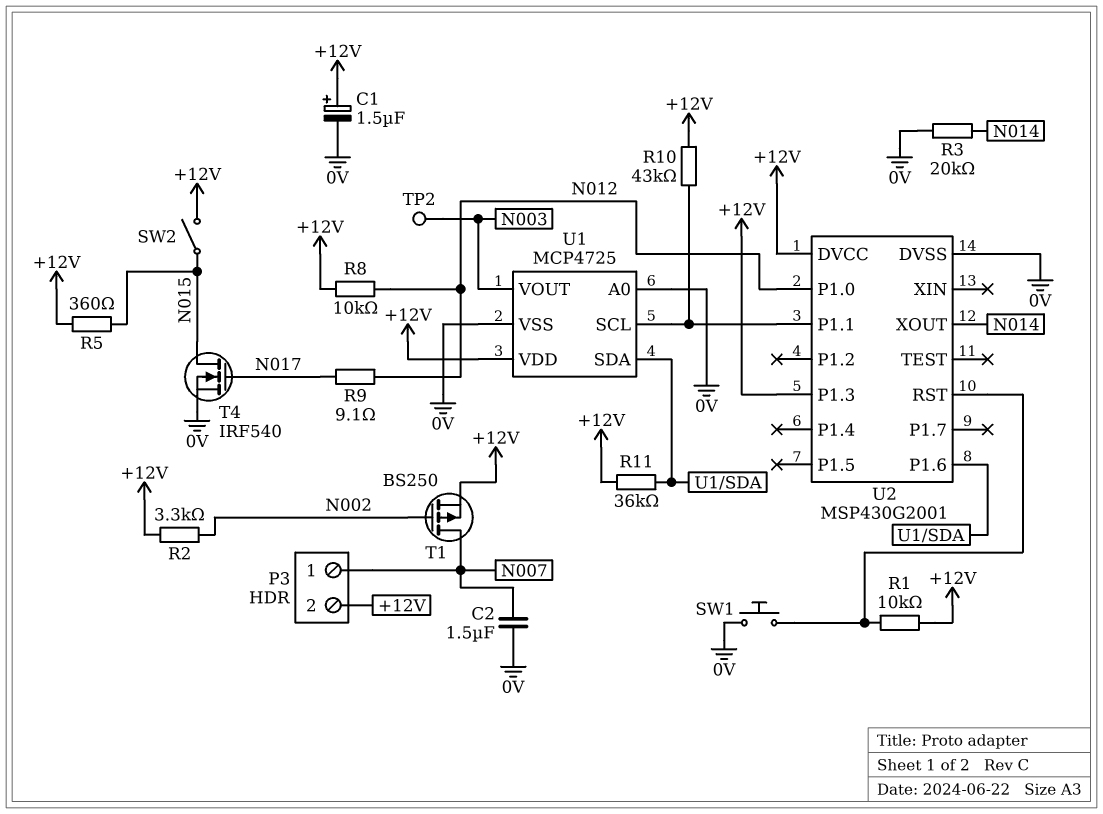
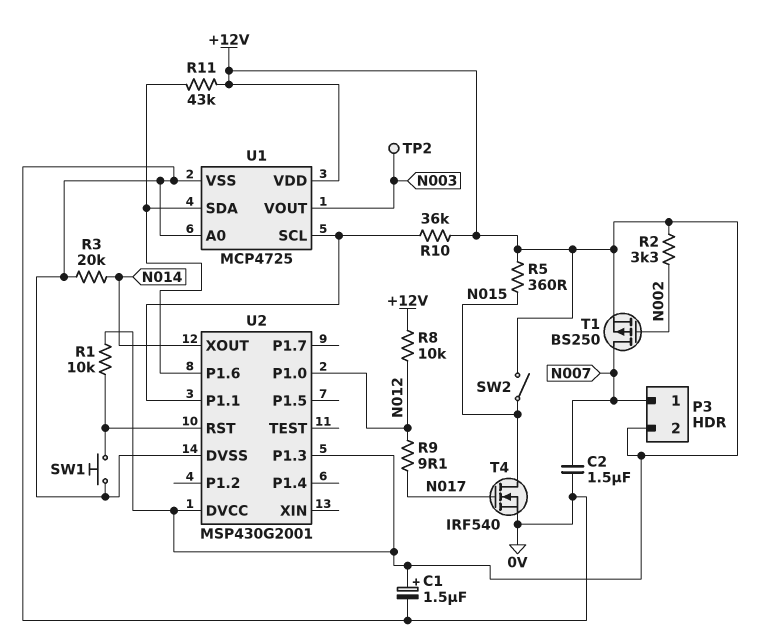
R10: 43k (+12V, U1/SCL) -> 36k (+12V, U1/SCL)
R11: 36k (+12V, U1/SDA) -> 43k (+12V, U1/SDA)

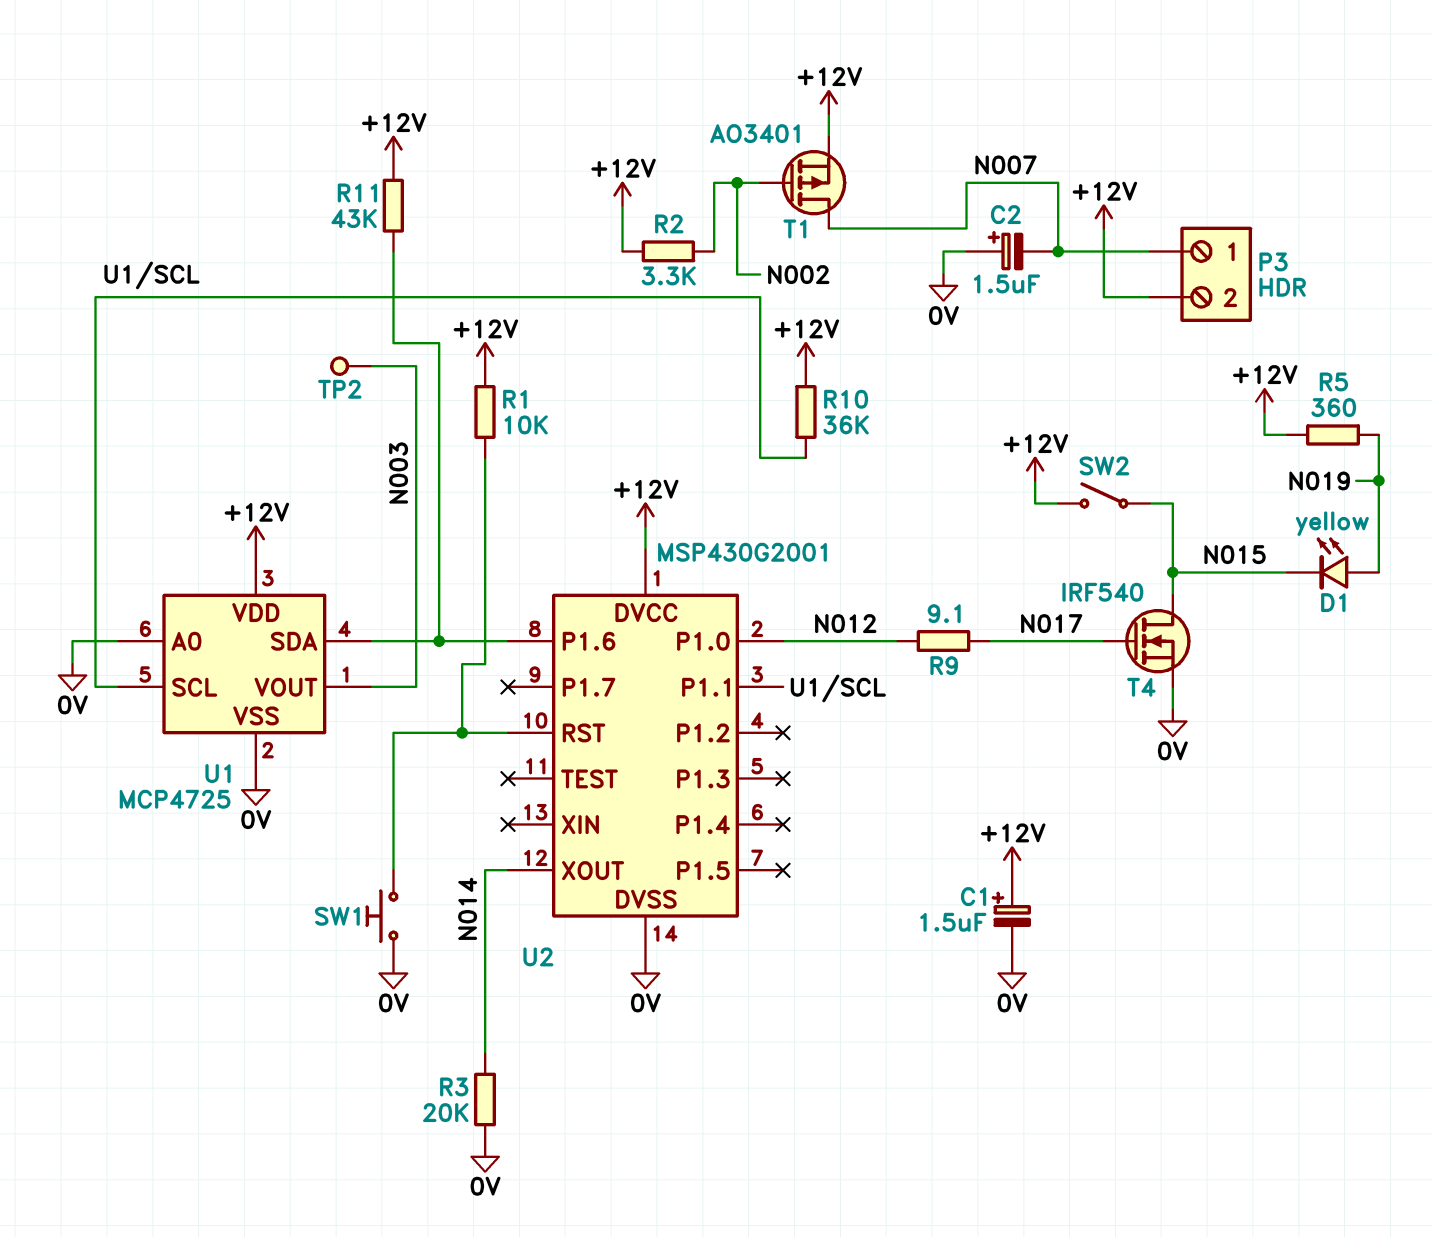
C2: 1.5uF (0V, N007) -> 1.5uF (plus 0V, minus N007)
D1: none -> LED yellow (A N019, K N015)
R5: 360 (+12V, N015) -> 360 (+12V, N019)
R8: 10k (+12V, N012) -> none
T1: PMOS BS250 (G N002, D N007, S +12V) -> PMOS AO3401 (G N002, D N007, S +12V)
U2 pin P1.3: +12V -> none

